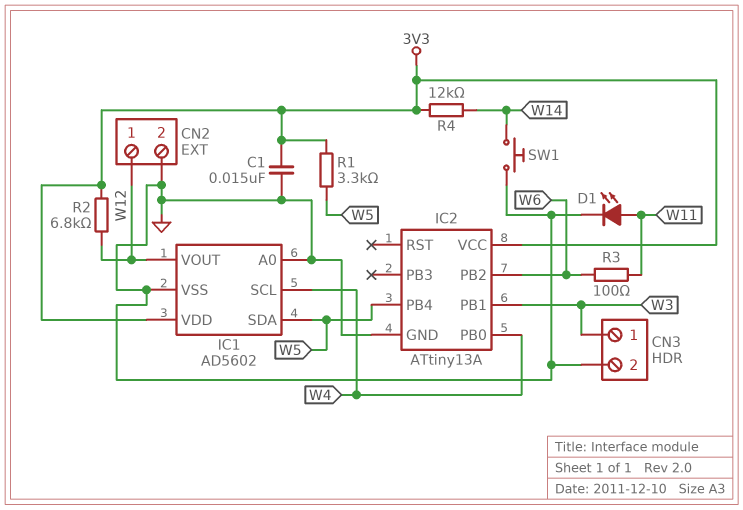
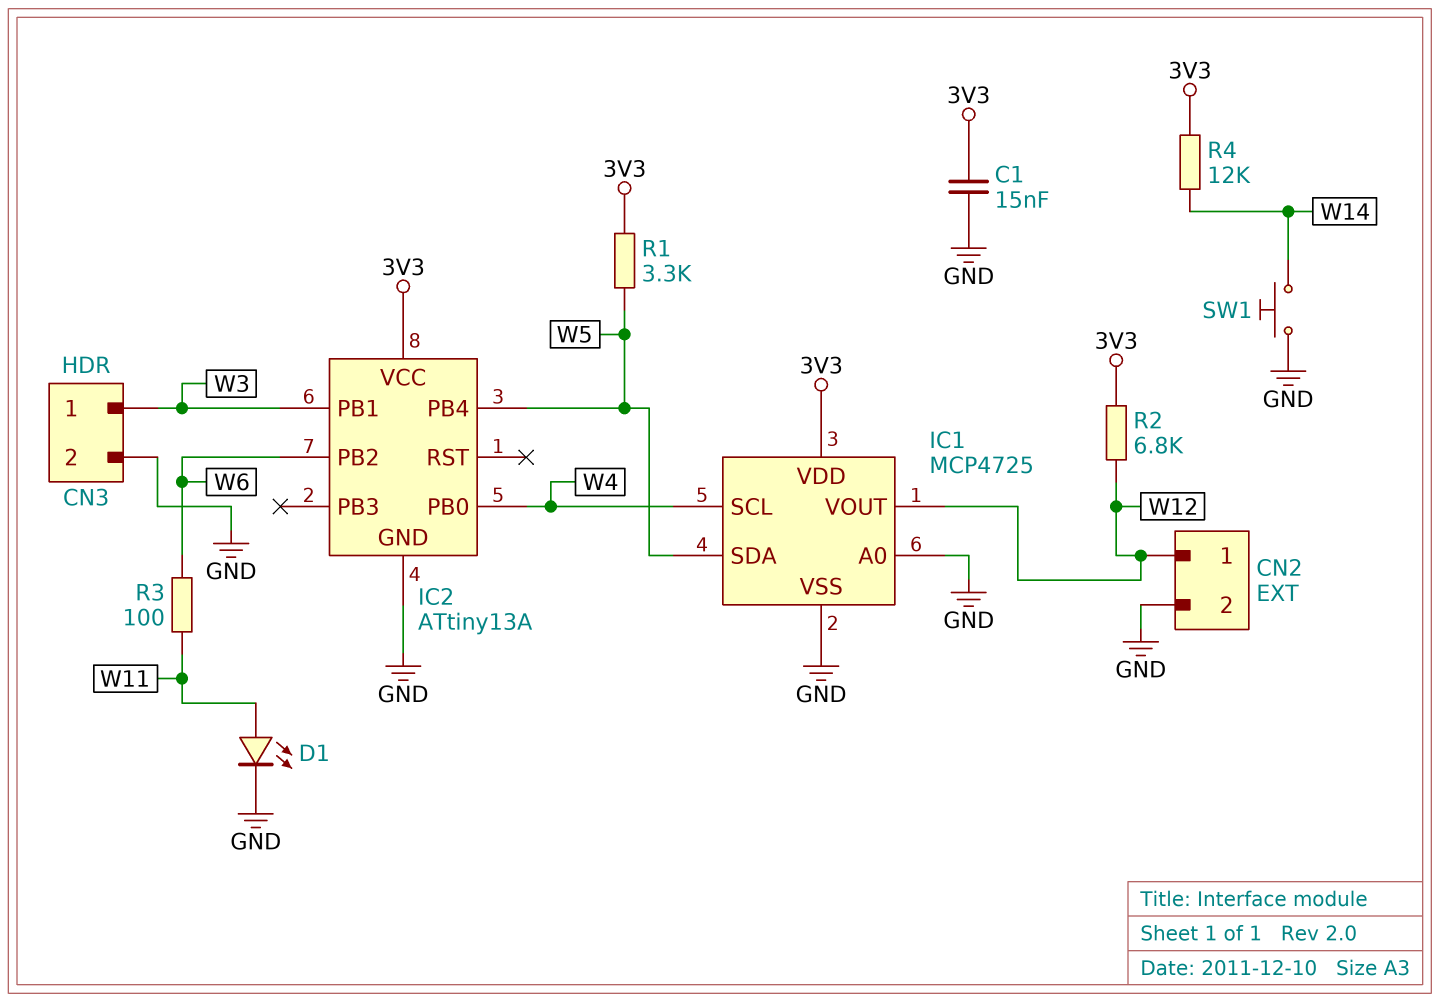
IC1: AD5602 -> MCP4725

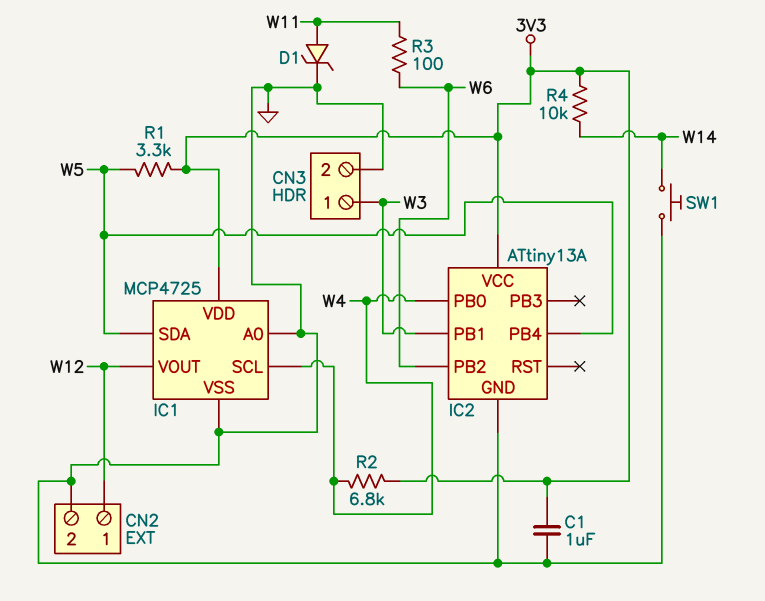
C1: 15nF (3V3, GND) -> 1uF (3V3, GND)
D1: LED (A W11, K GND) -> zener (A W11, K GND)
R2: 6.8k (3V3, W12) -> 6.8k (3V3, W4)
R4: 12k (3V3, W14) -> 10k (3V3, W14)

